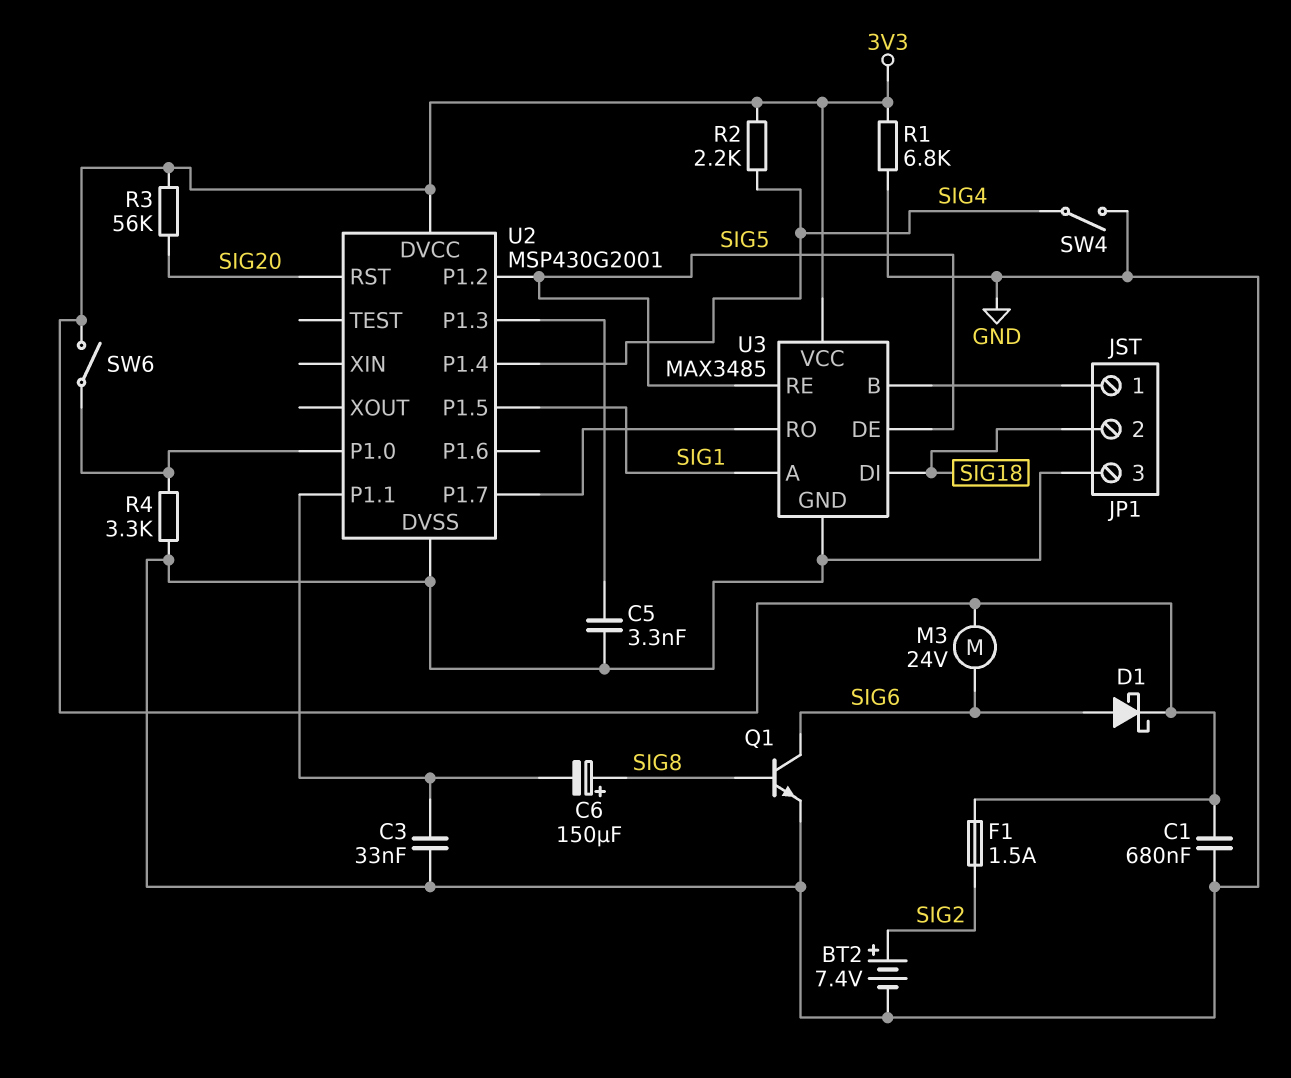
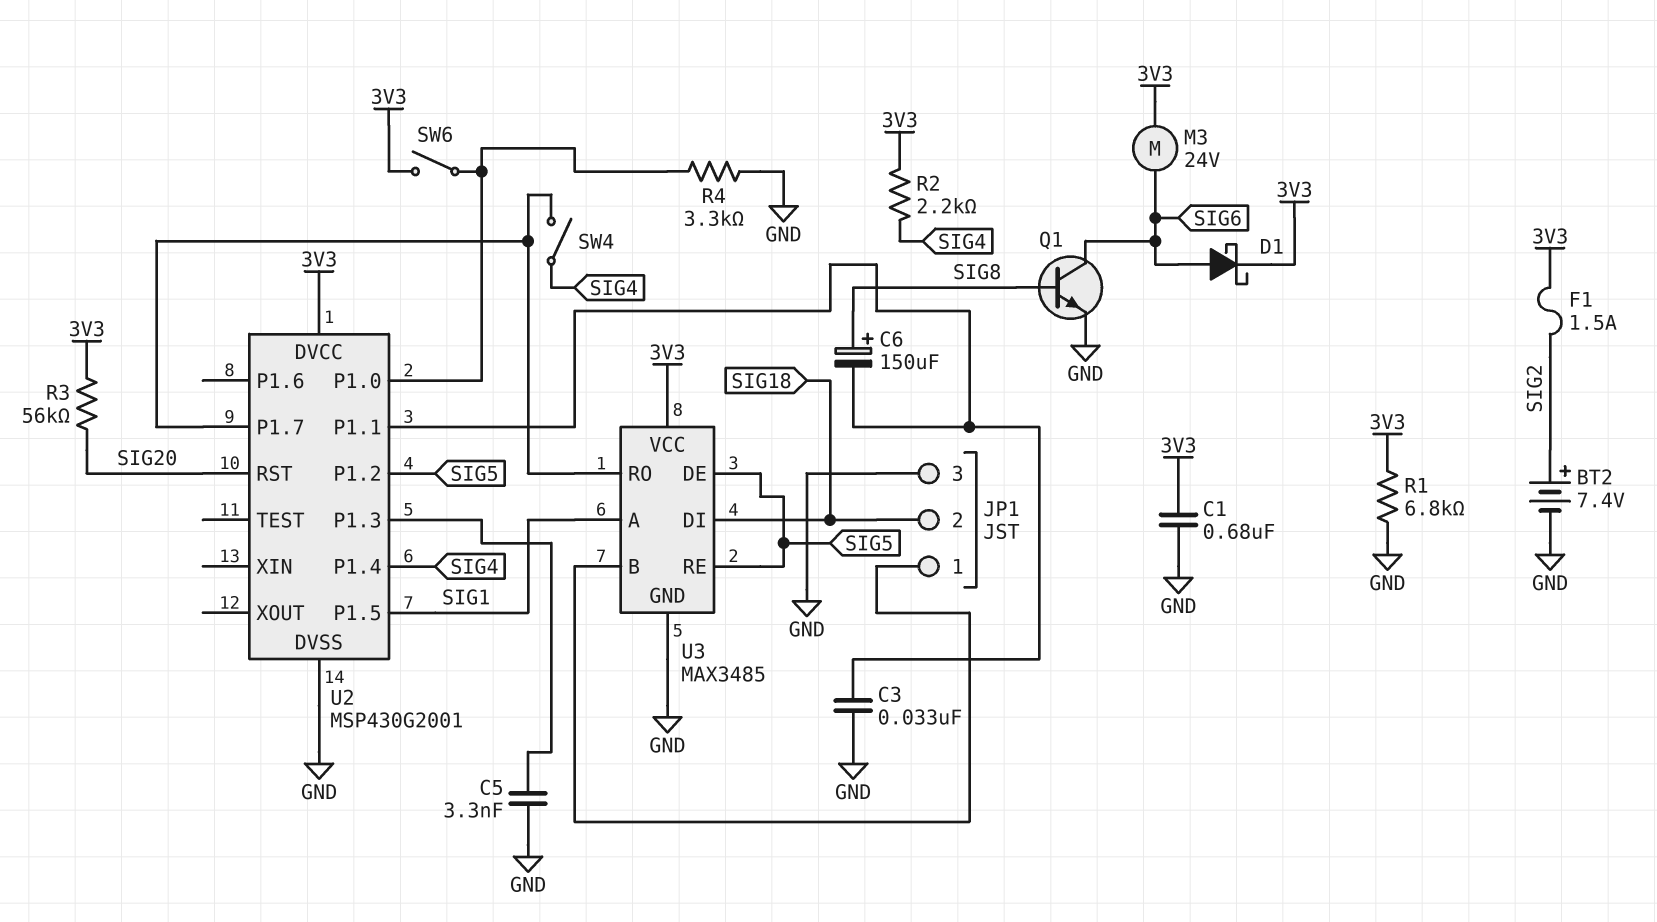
SW4: switch (GND, SIG4) -> switch (SIG4, U2/P1.7)

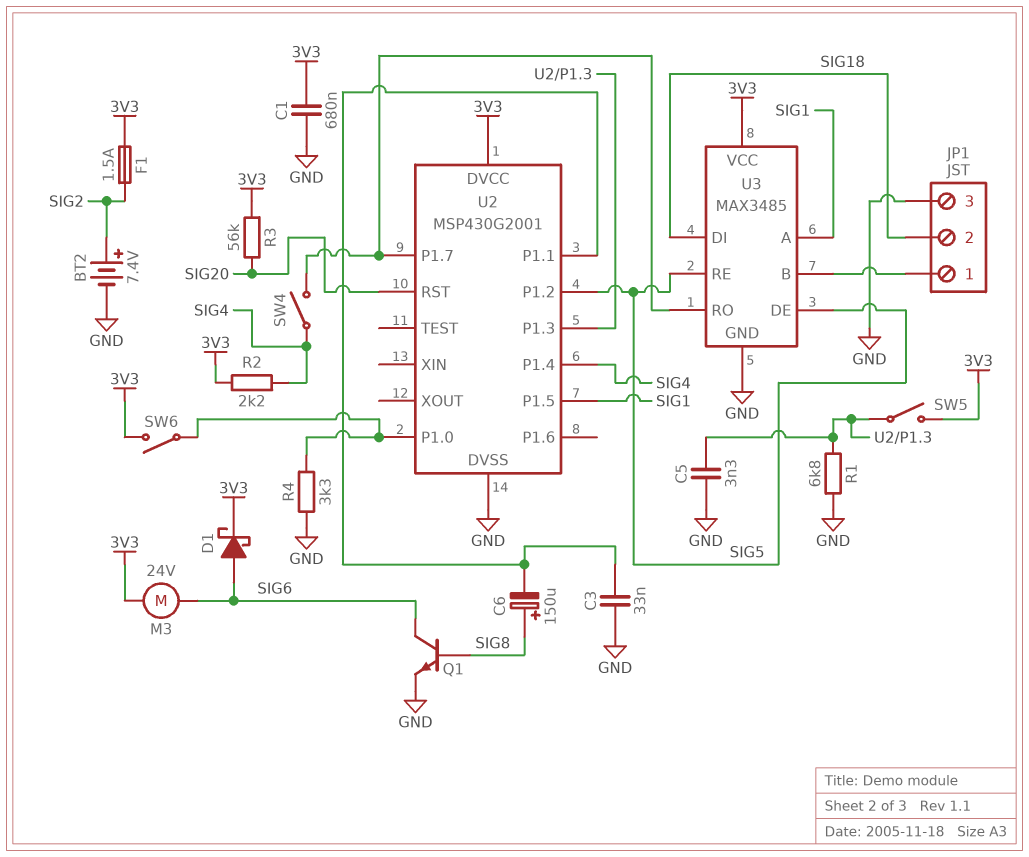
R1: 6.8k (3V3, GND) -> 6.8k (GND, U2/P1.3)
SW5: none -> switch (3V3, U2/P1.3)

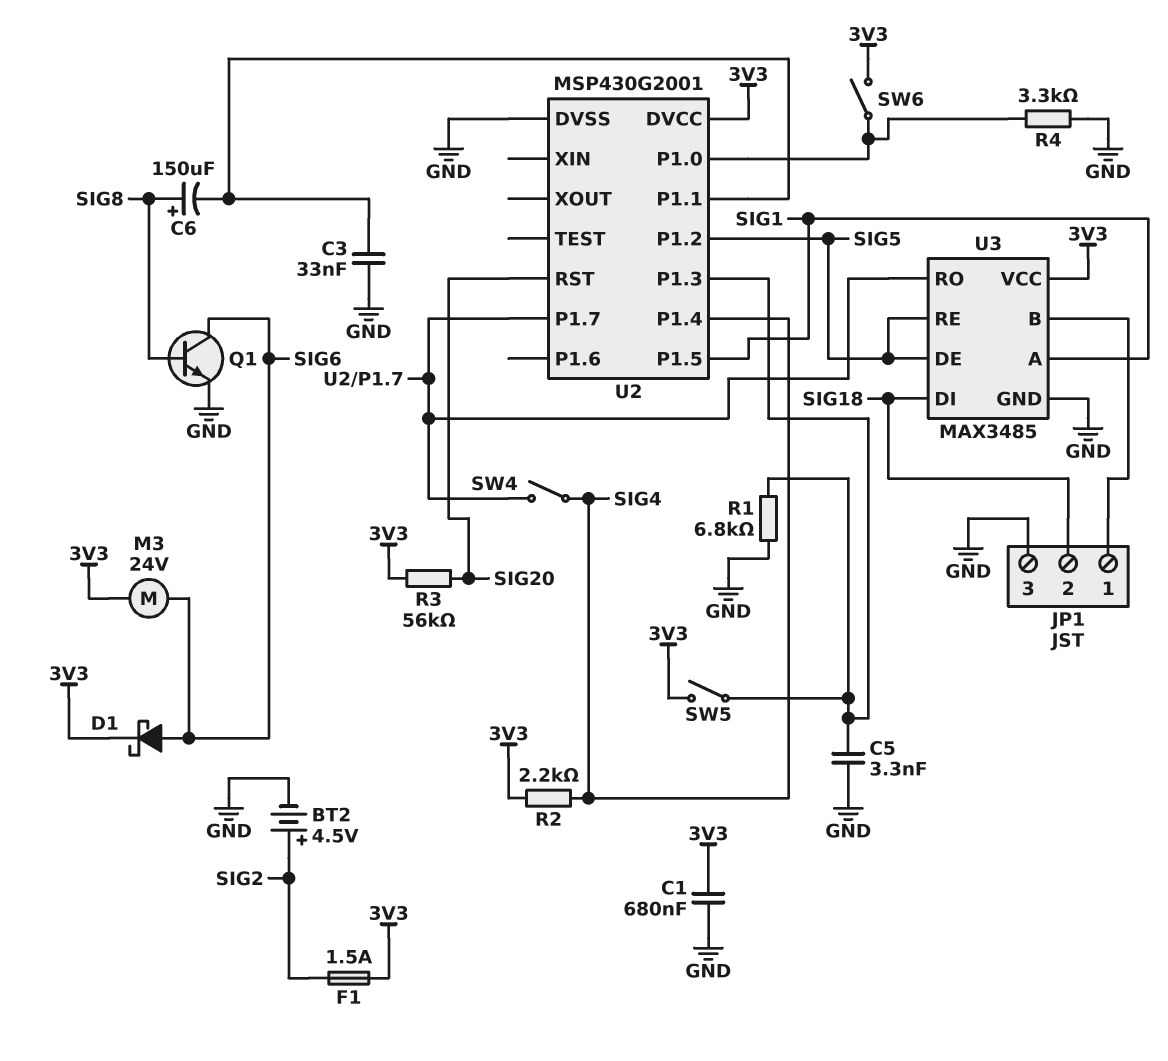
BT2: 7.4V (plus SIG2, minus GND) -> 4.5V (plus SIG2, minus GND)

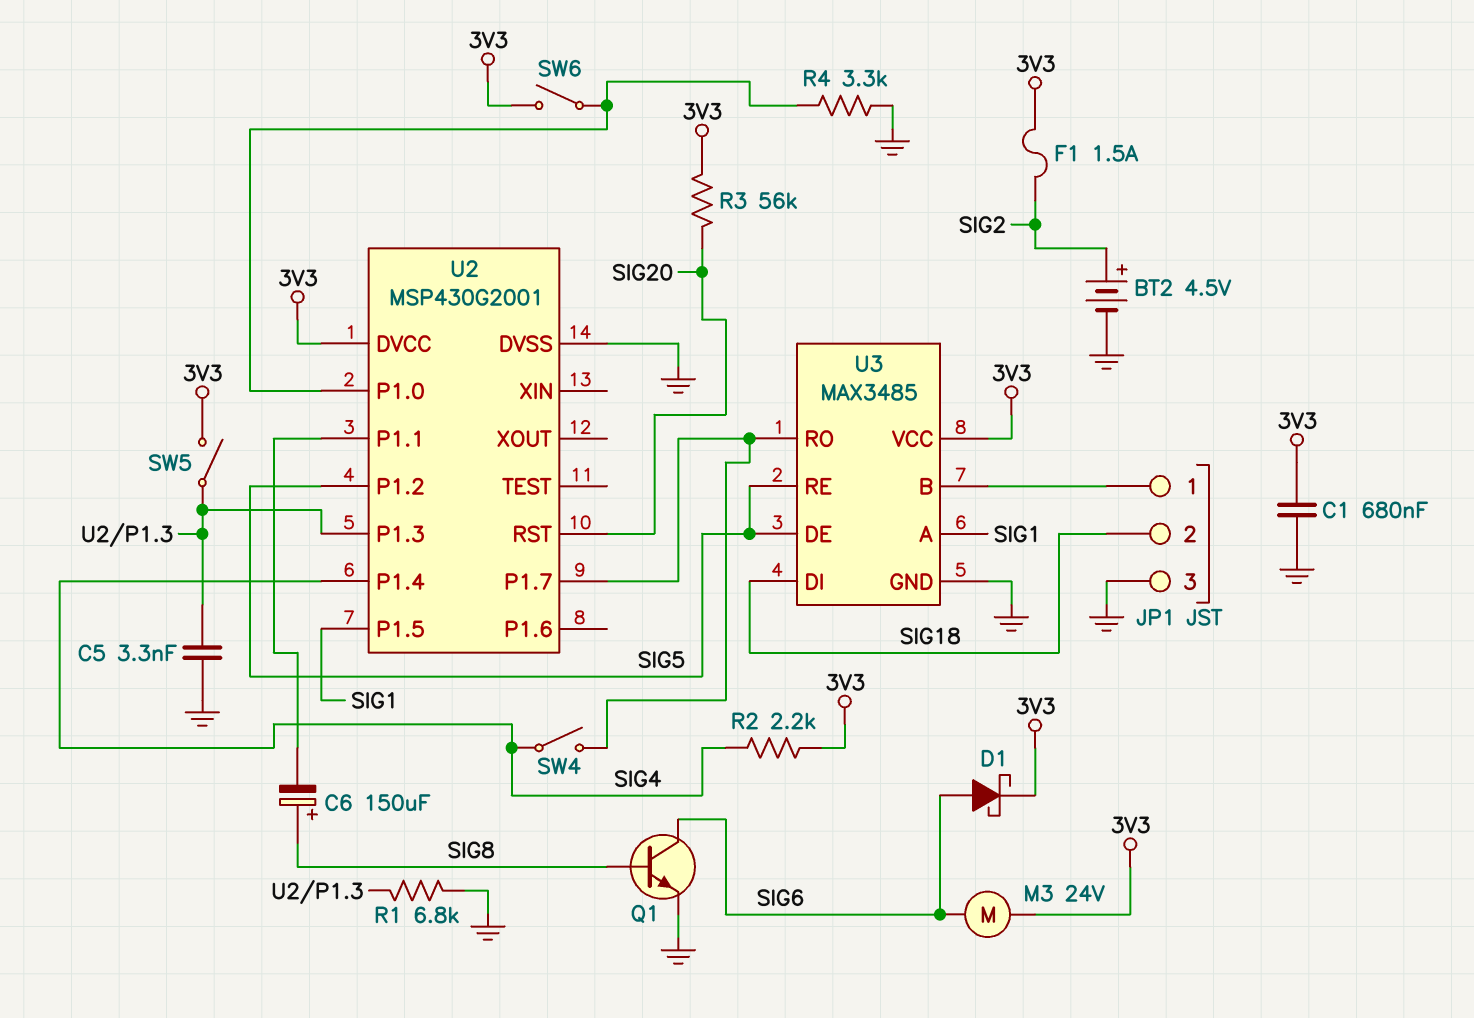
C3: 33nF (GND, U2/P1.1) -> none

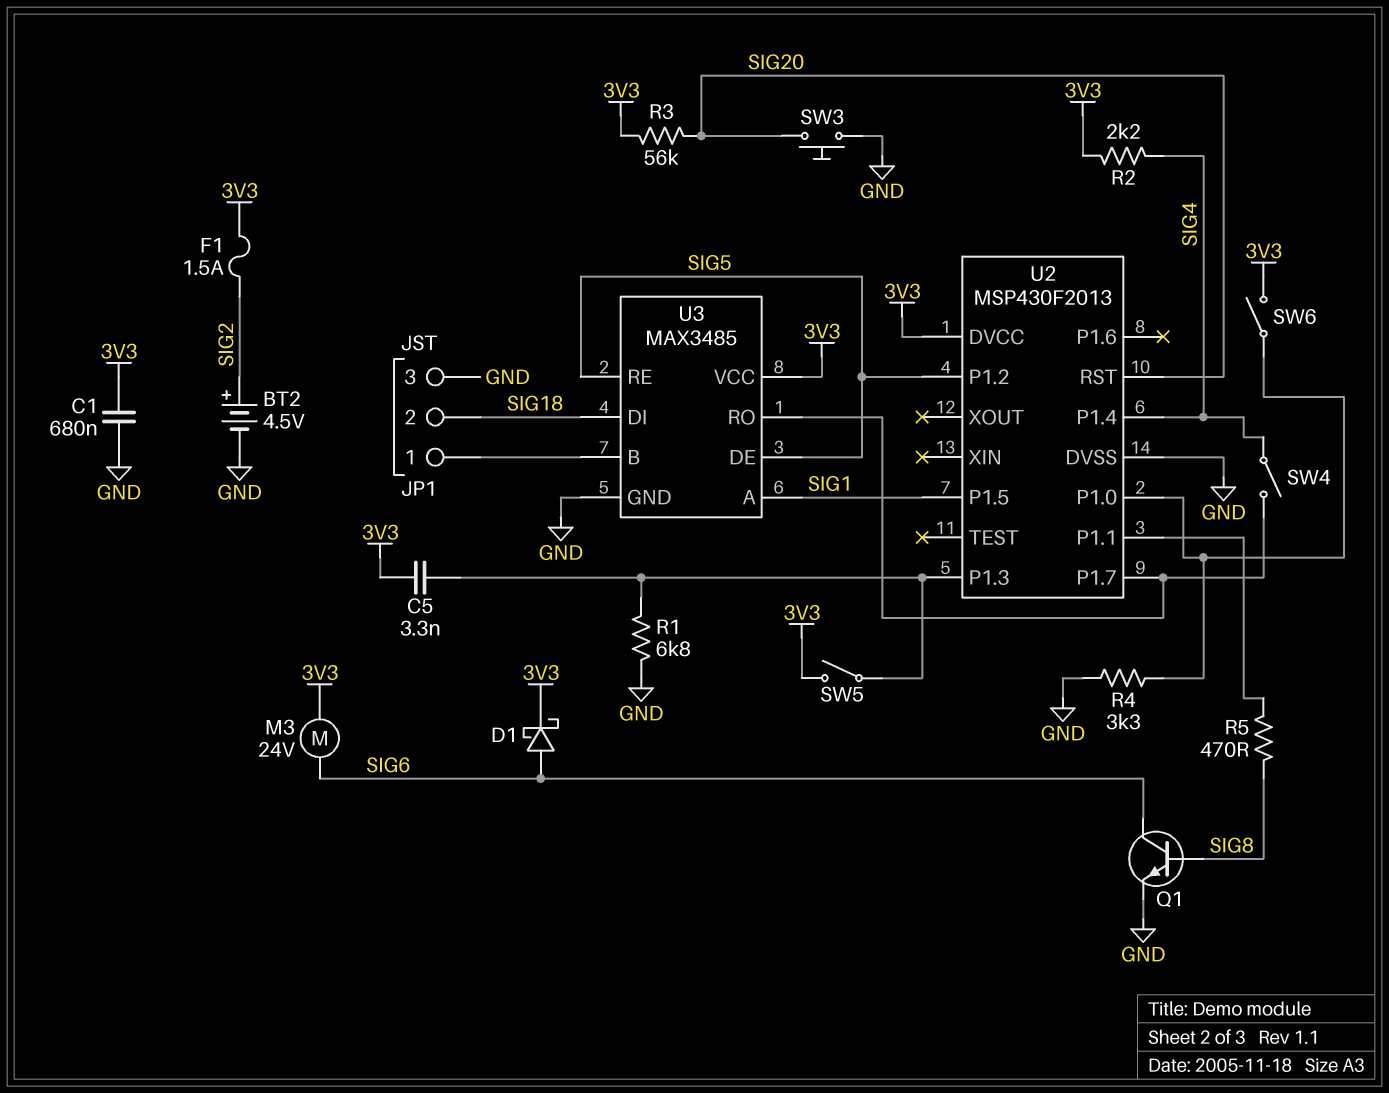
C5: 3.3nF (GND, U2/P1.3) -> 3.3nF (3V3, U2/P1.3)
C6: 150uF (plus SIG8, minus U2/P1.1) -> none
R5: none -> 470 (SIG8, U2/P1.1)
SW3: none -> button (GND, SIG20)
U2: MSP430G2001 -> MSP430F2013

